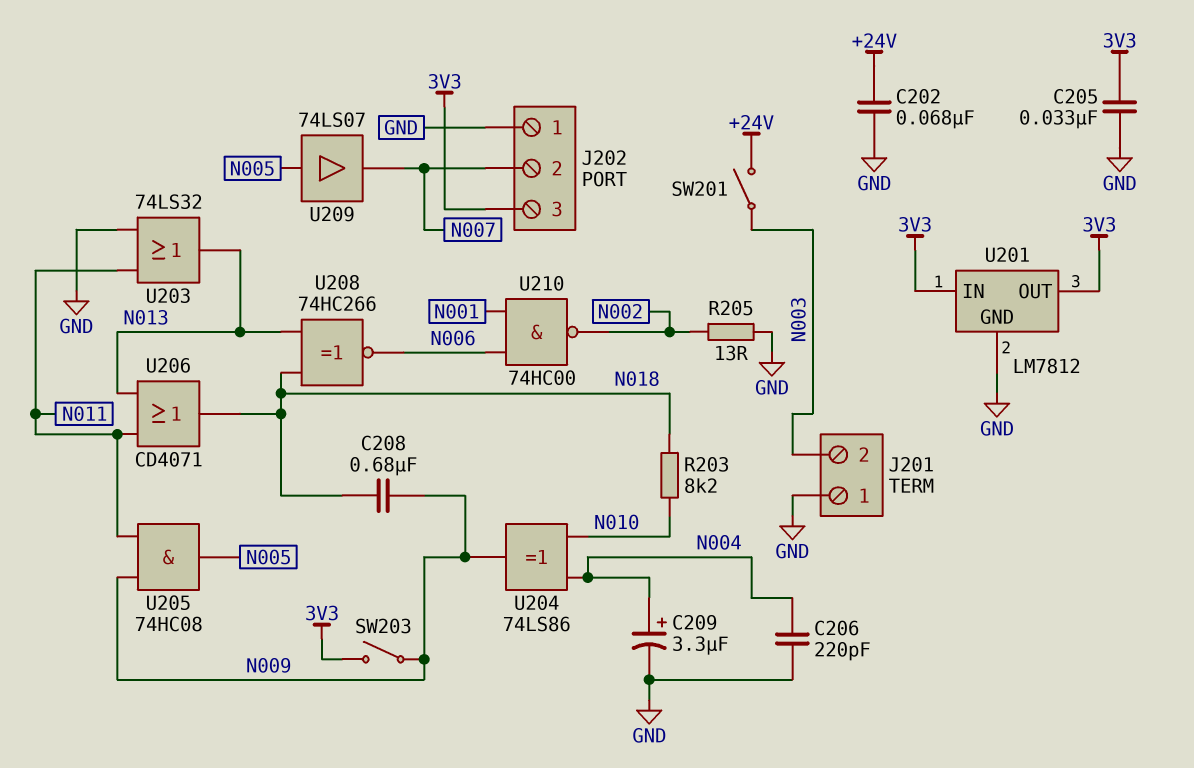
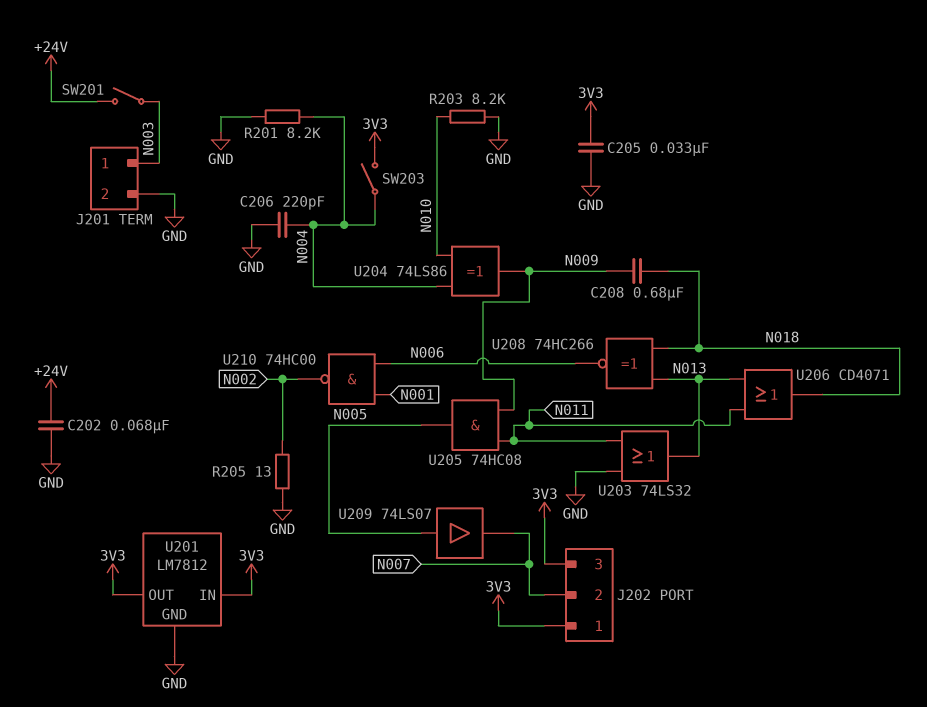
C209: 3.3uF (plus N004, minus GND) -> none
J201 pin 1: GND -> N003
J201 pin 2: N003 -> GND
J202 pin 1: GND -> 3V3
R201: none -> 8.2k (GND, N004)
R203: 8.2k (N010, N018) -> 8.2k (GND, N010)
SW203: switch (3V3, N009) -> switch (3V3, N004)

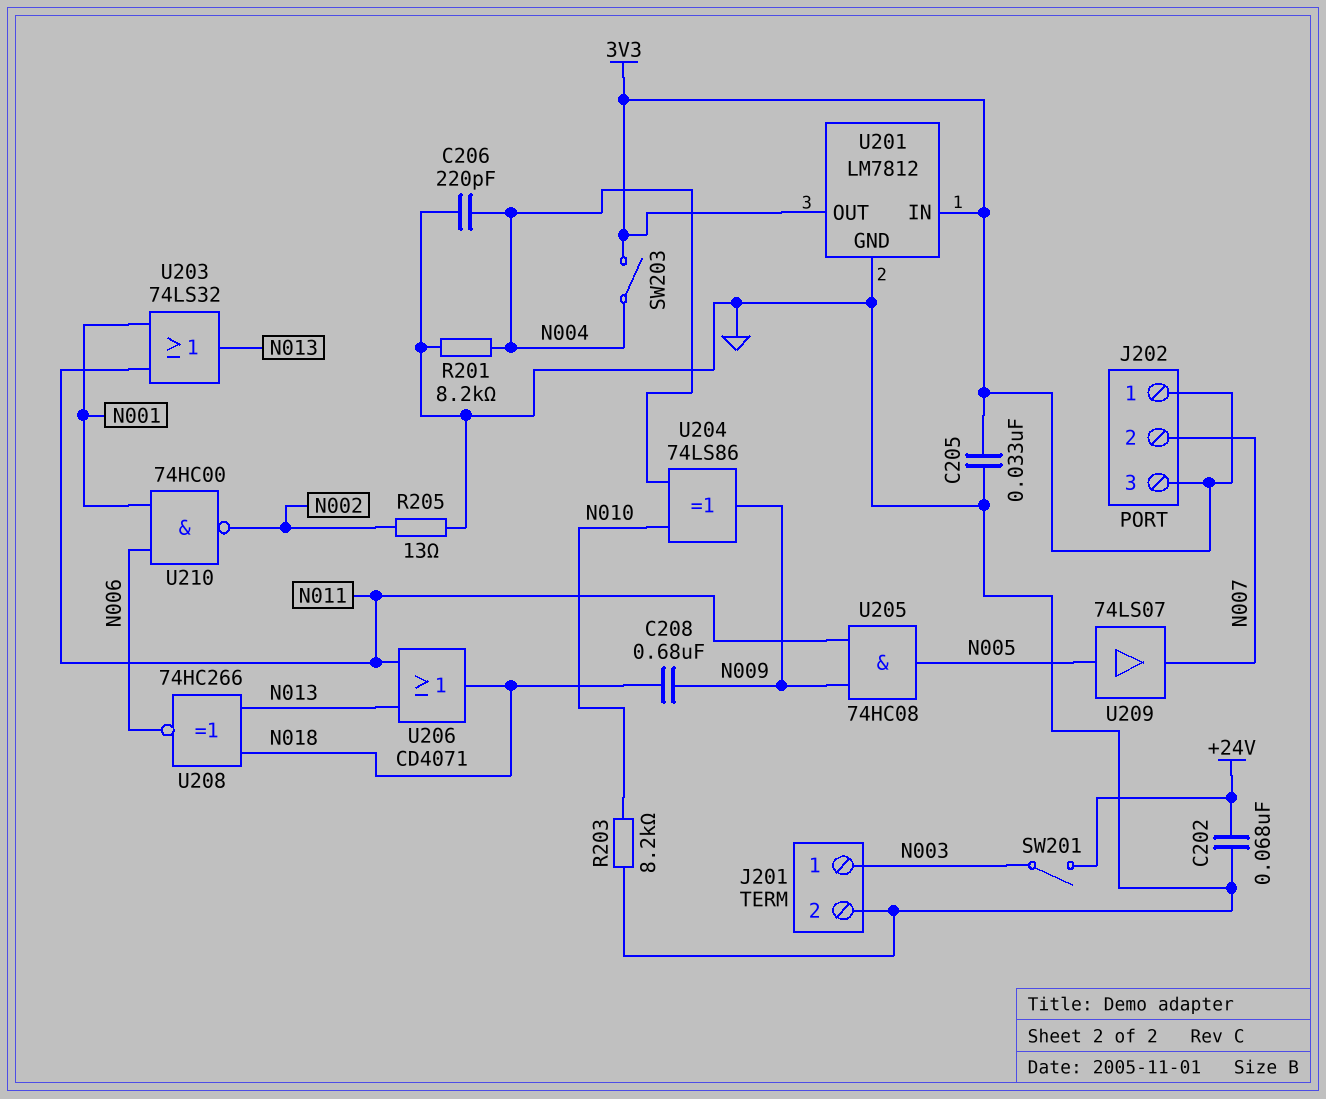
U203: OR 74LS32 (in GND, in N011, out N013) -> OR 74LS32 (in N001, in N011, out N013)

